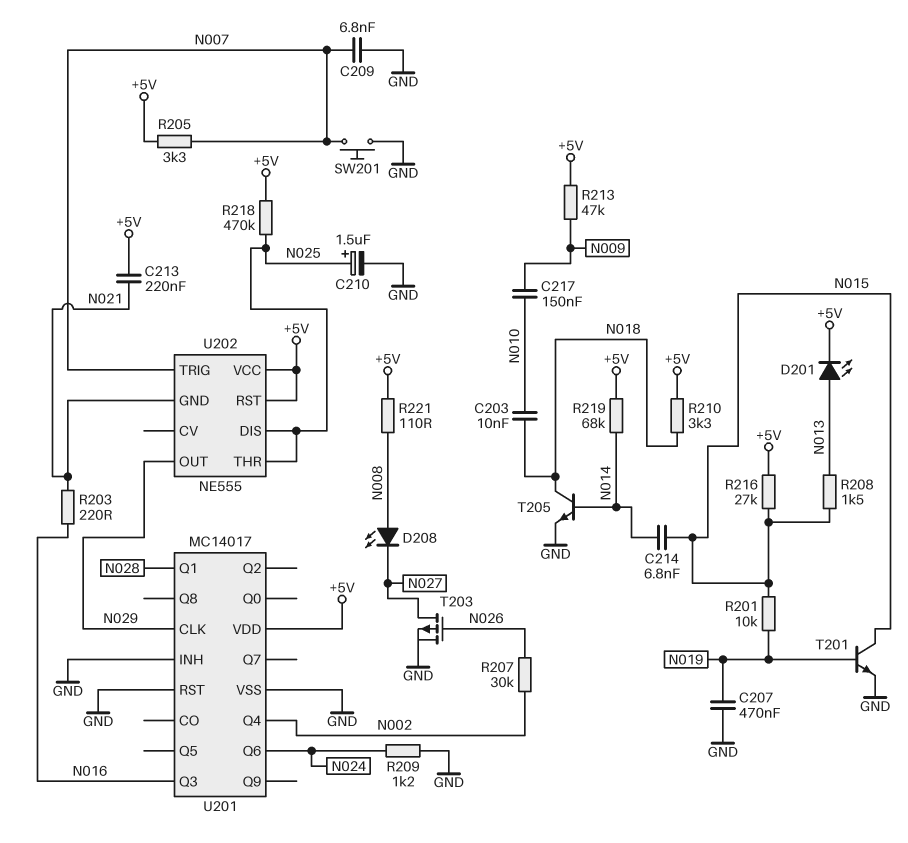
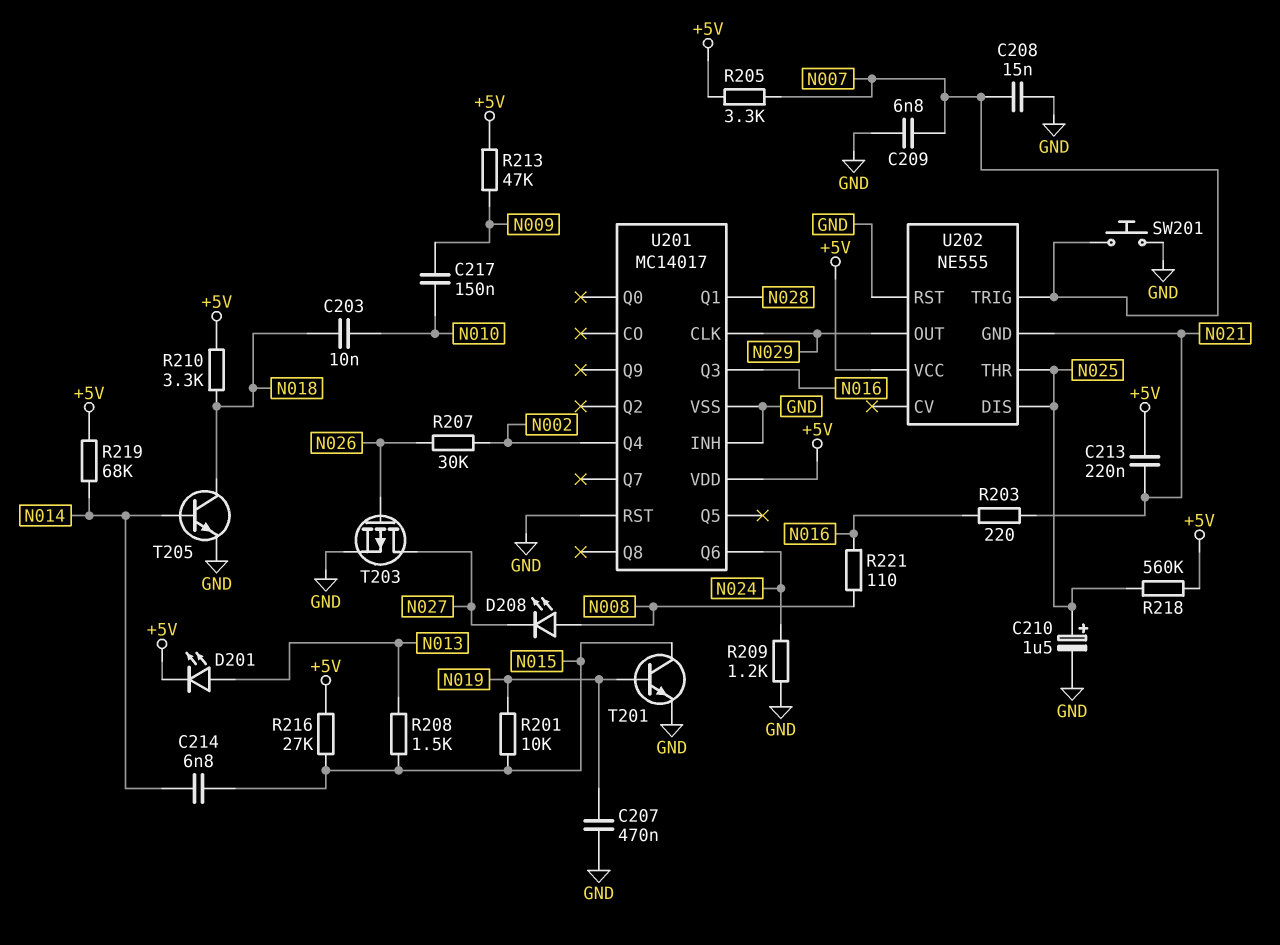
C208: none -> 15nF (GND, N007)
R218: 470k (+5V, N025) -> 560k (+5V, N025)
R221: 110 (+5V, N008) -> 110 (N008, N016)
U202 pin RST: +5V -> GND

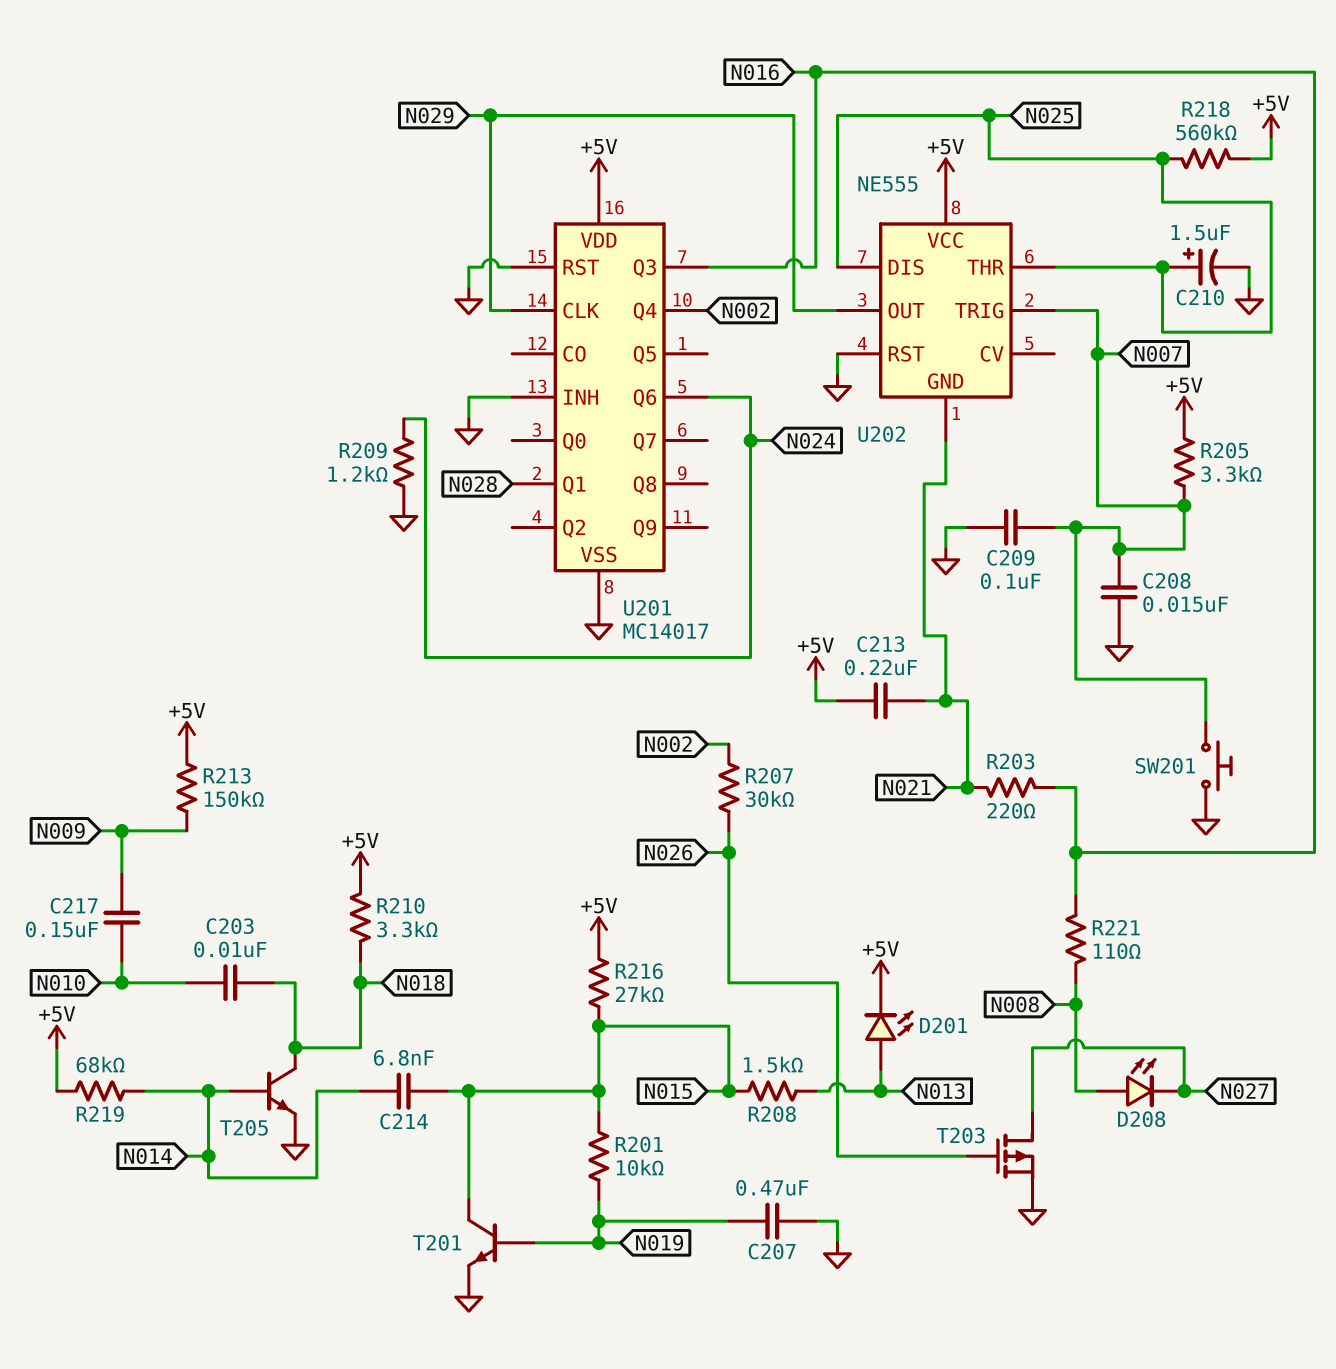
C209: 6.8nF (GND, N007) -> 100nF (GND, N007)
R213: 47k (+5V, N009) -> 150k (+5V, N009)

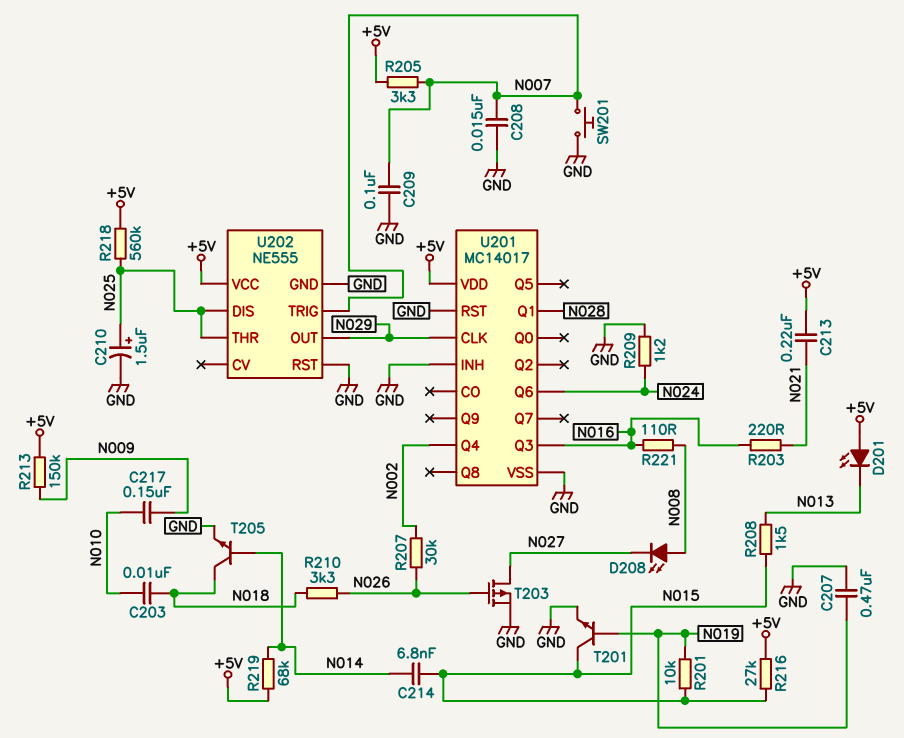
D201: LED (A N013, K +5V) -> LED (A +5V, K N013)
R210: 3.3k (+5V, N018) -> 3.3k (N018, N026)
U202 pin GND: N021 -> GND

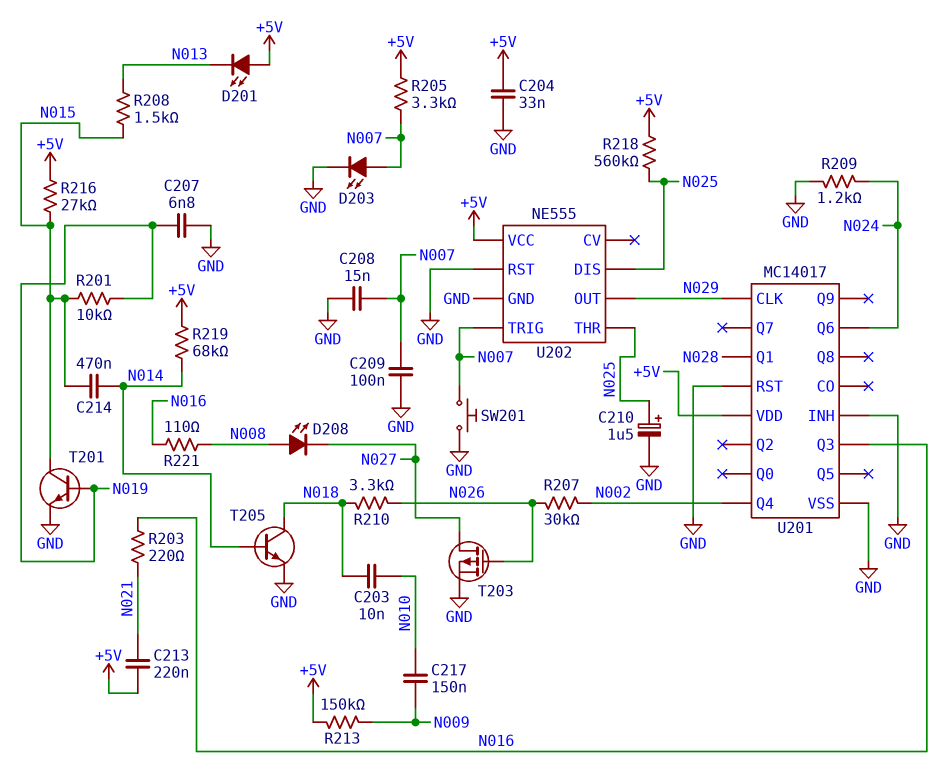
C204: none -> 33nF (+5V, GND)
C207: 470nF (GND, N019) -> 6.8nF (GND, N019)
C214: 6.8nF (N014, N015) -> 470nF (N014, N015)
D203: none -> LED (A N007, K GND)

